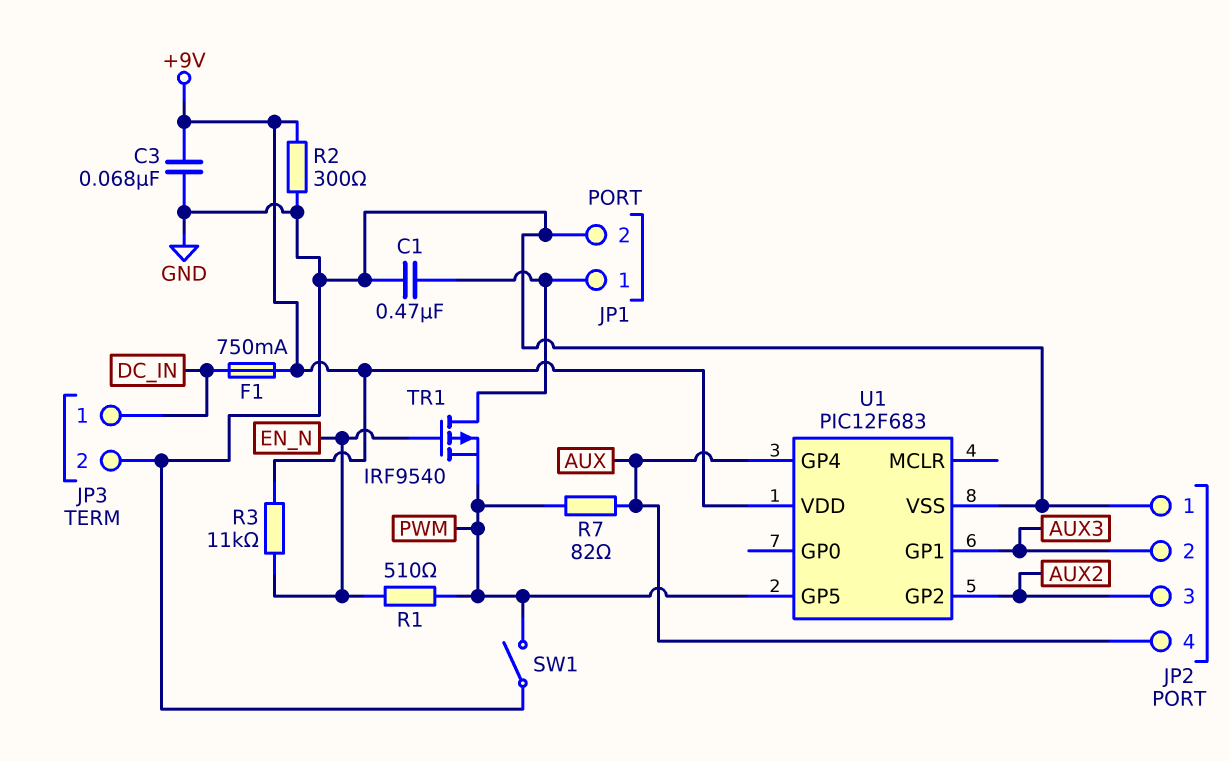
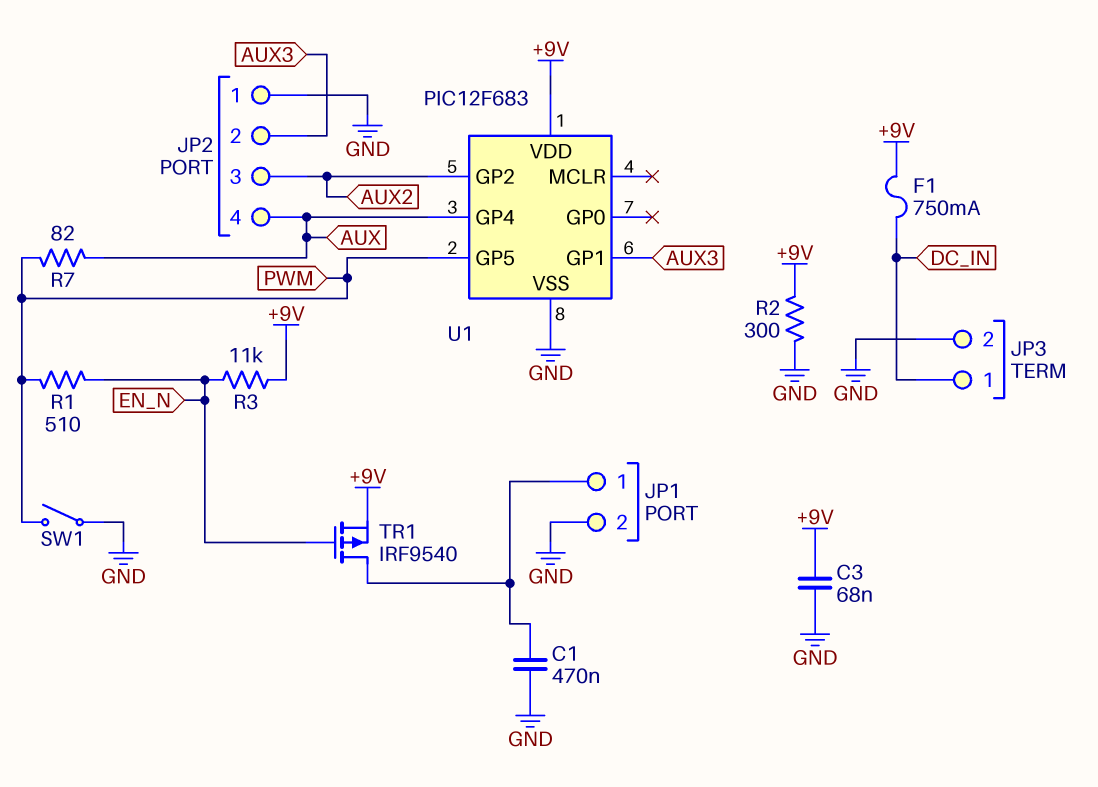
TR1: PMOS IRF9540 (G EN_N, D JP1/1, S PWM) -> PMOS IRF9540 (G EN_N, D JP1/1, S +9V)

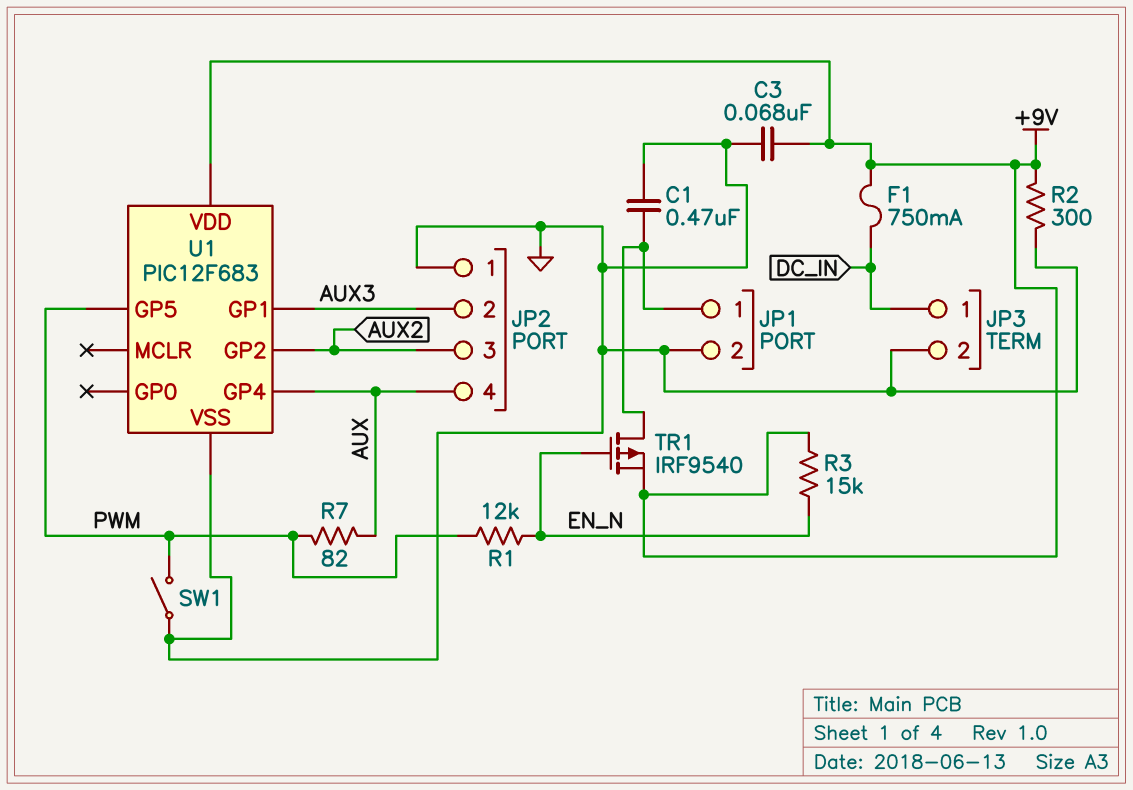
R1: 510 (EN_N, PWM) -> 12k (EN_N, PWM)
R3: 11k (+9V, EN_N) -> 15k (+9V, EN_N)

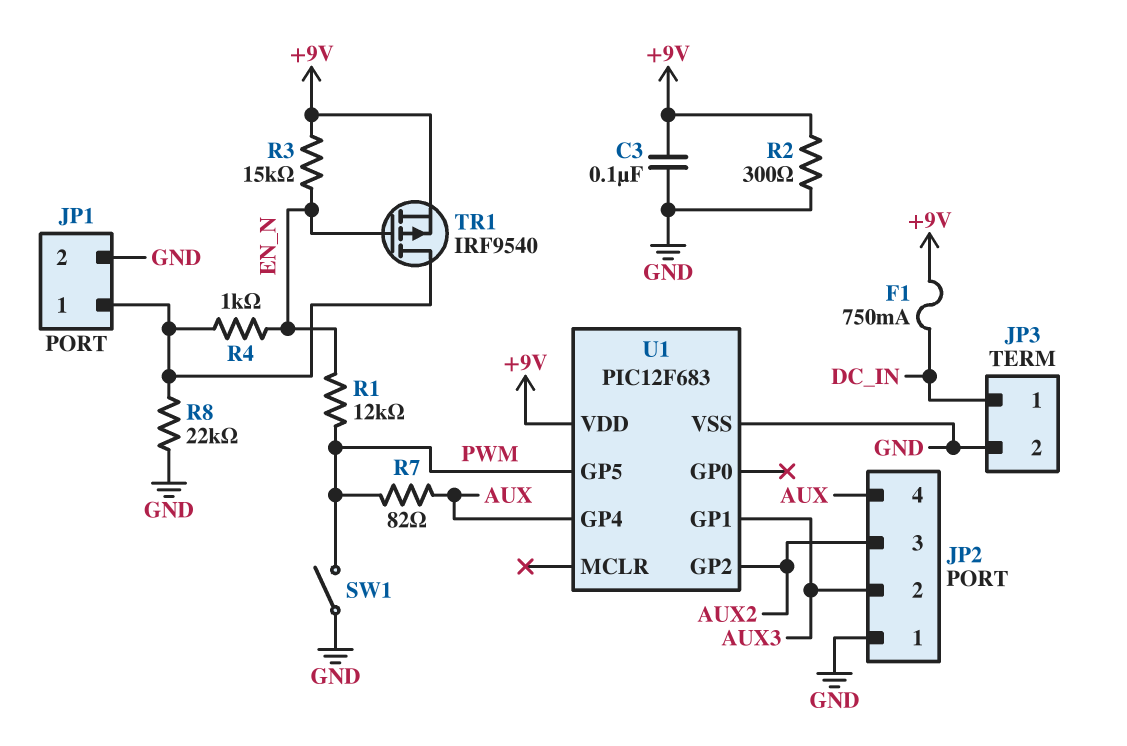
C1: 470nF (GND, JP1/1) -> none
C3: 68nF (+9V, GND) -> 100nF (+9V, GND)
R4: none -> 1k (EN_N, JP1/1)
R8: none -> 22k (GND, JP1/1)

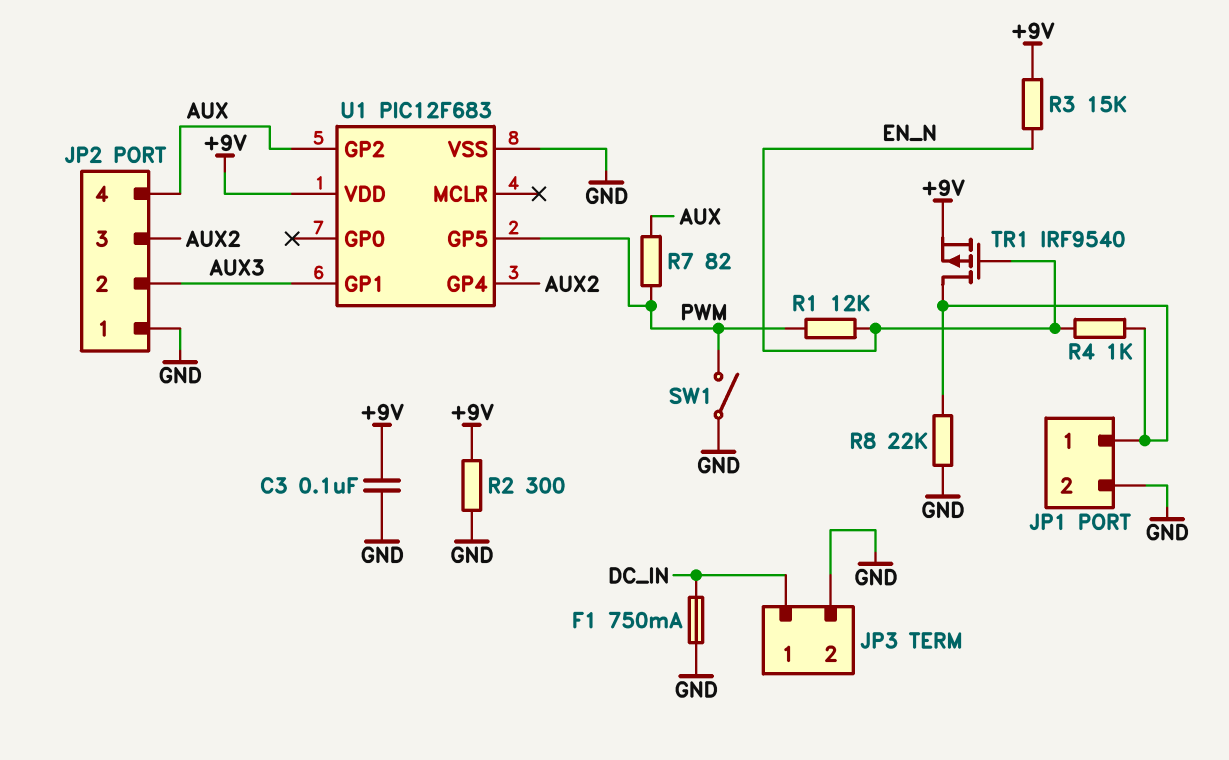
F1: 750mA (+9V, DC_IN) -> 750mA (DC_IN, GND)
U1 pin GP2: AUX2 -> AUX
U1 pin GP4: AUX -> AUX2

